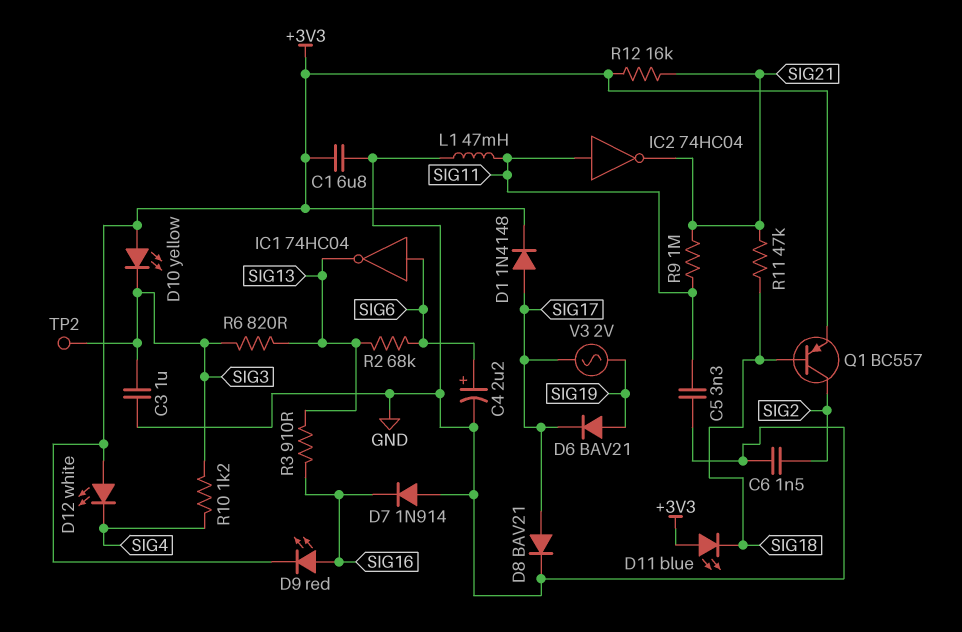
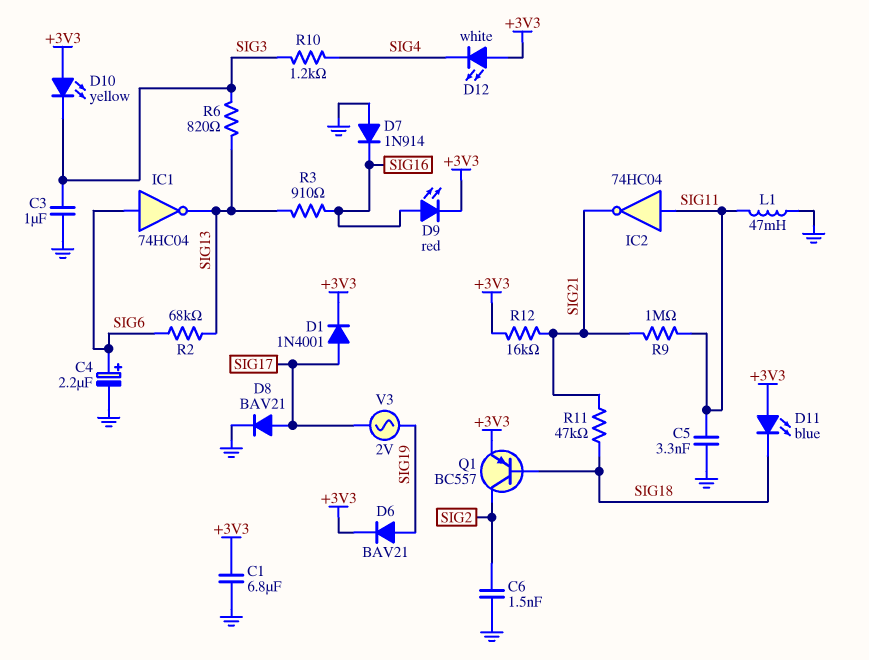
D1: diode 1N4148 (A SIG17, K +3V3) -> diode 1N4001 (A SIG17, K +3V3)
D6: diode BAV21 (A SIG19, K SIG17) -> diode BAV21 (A SIG19, K +3V3)
TP2: test point (SIG3) -> none

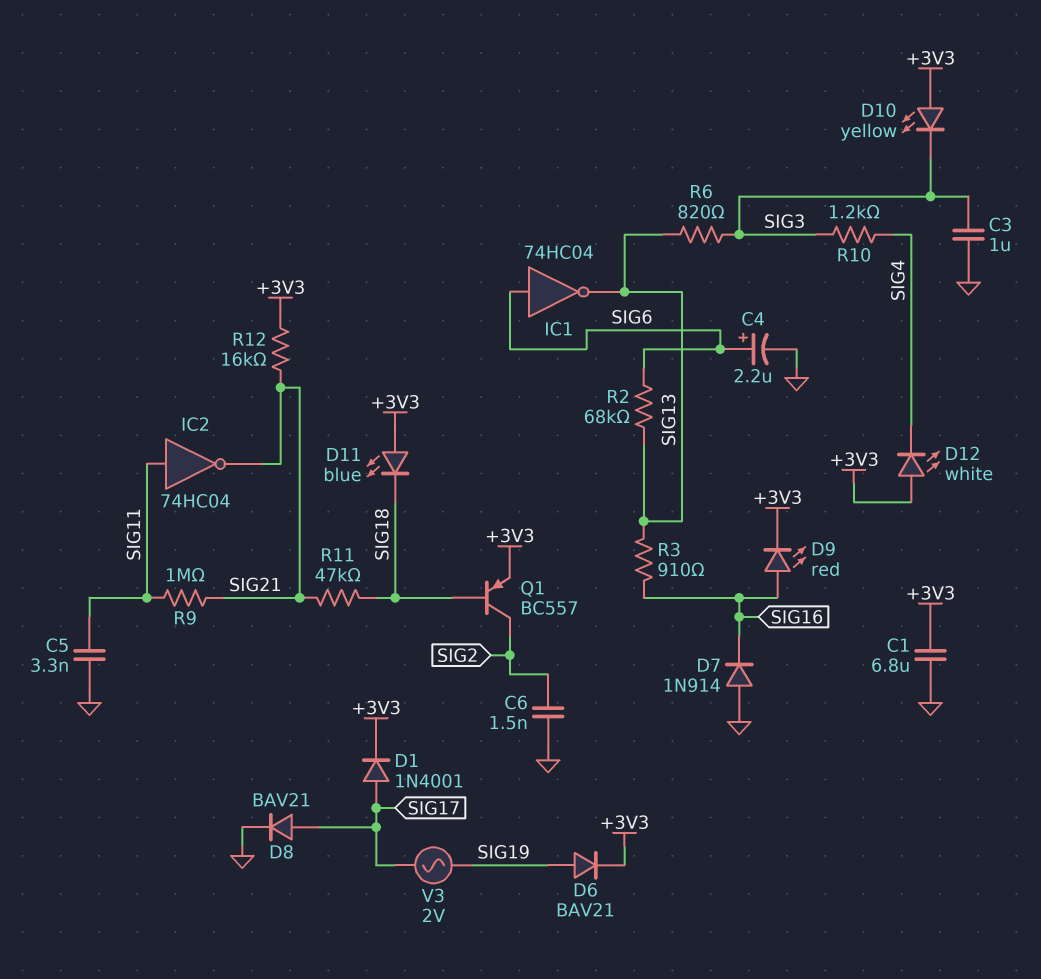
L1: 47mH (GND, SIG11) -> none

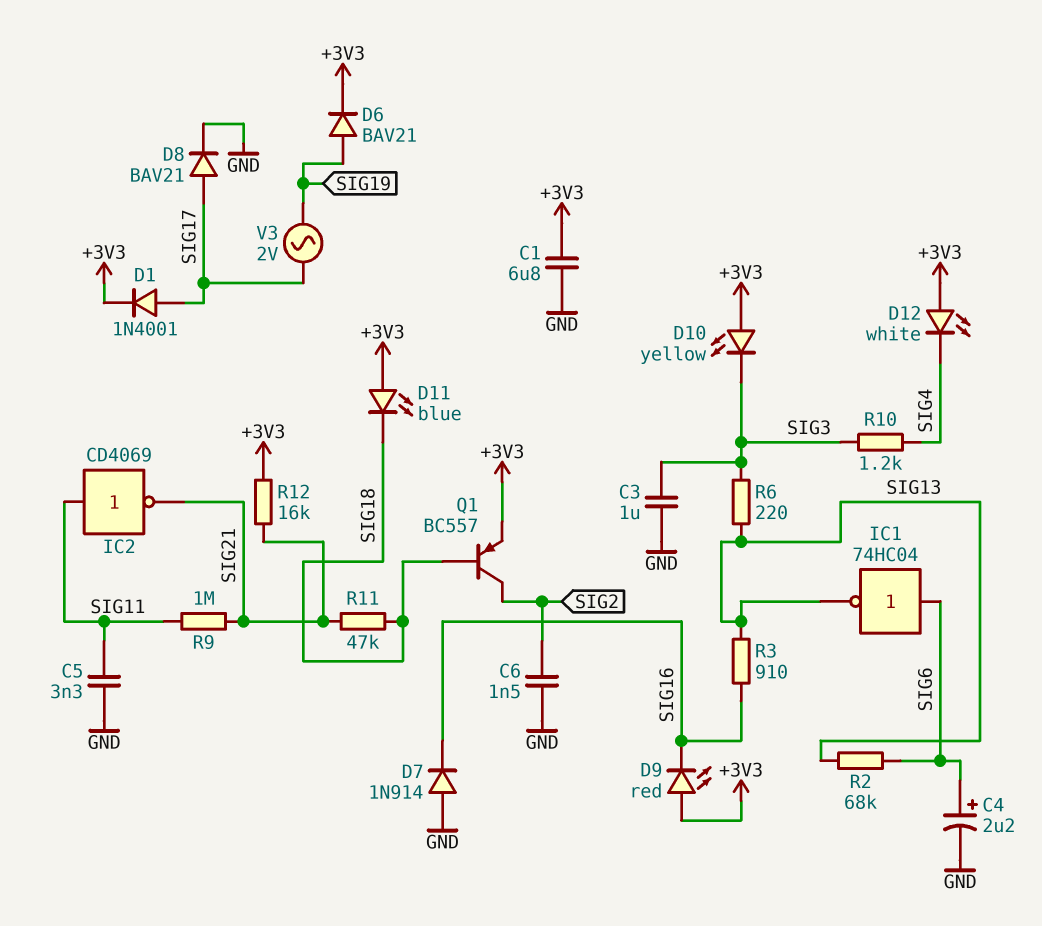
D9: LED red (A SIG16, K +3V3) -> LED red (A +3V3, K SIG16)
IC2: NOT 74HC04 (in SIG11, out SIG21) -> NOT CD4069 (in SIG11, out SIG21)
R6: 820 (SIG3, SIG13) -> 220 (SIG3, SIG13)

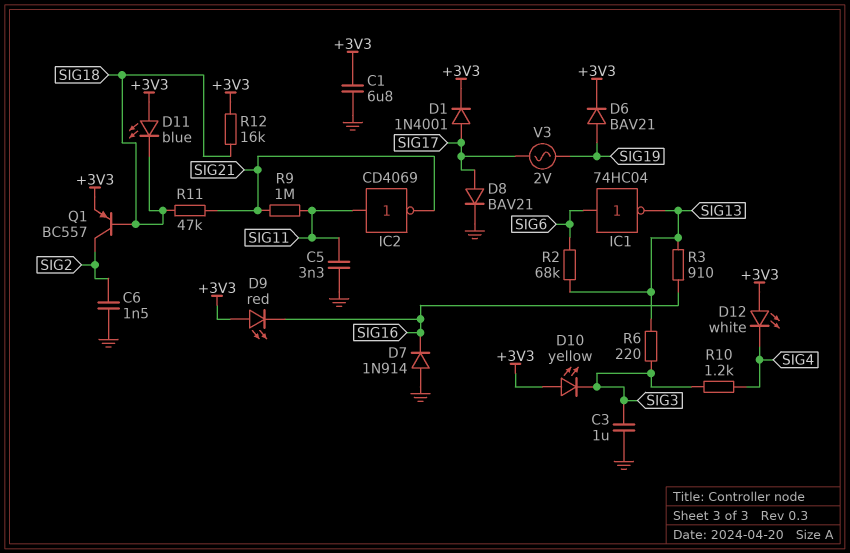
C4: 2.2uF (plus SIG6, minus GND) -> none
R12: 16k (+3V3, SIG21) -> 16k (+3V3, SIG18)

